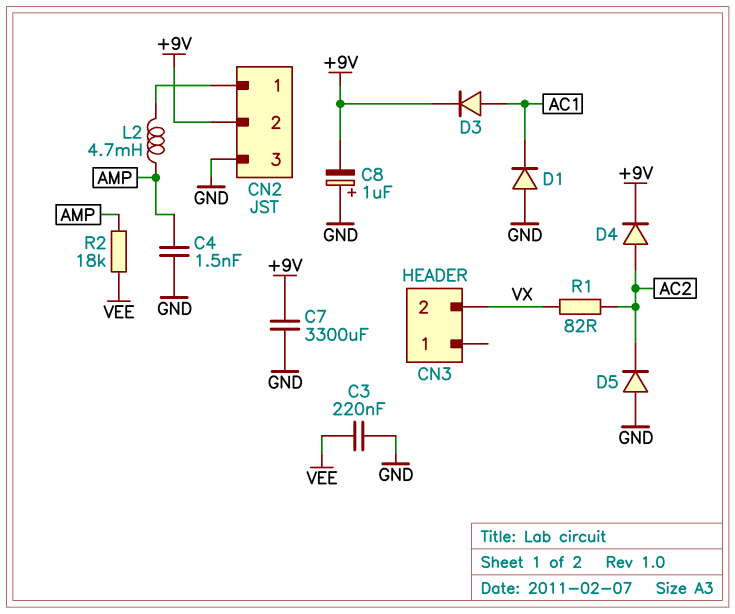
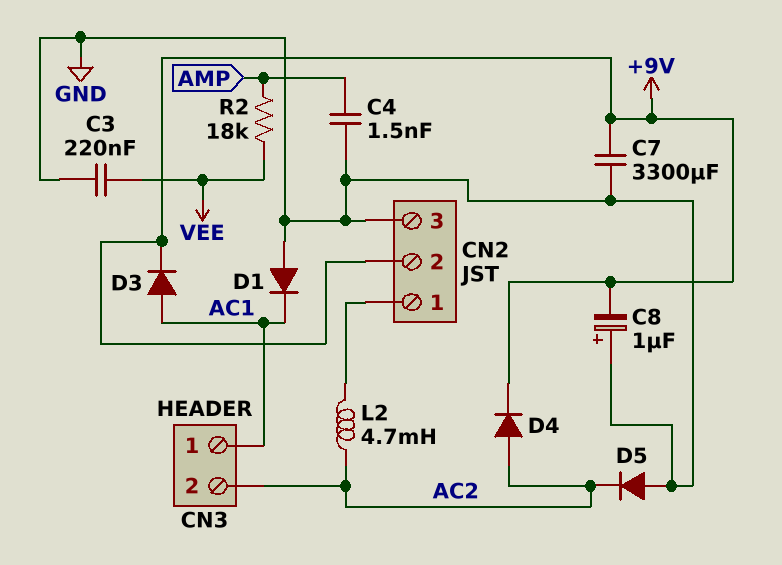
CN3 pin 1: none -> AC1
CN3 pin 2: VX -> AC2
L2: 4.7mH (AMP, CN2/1) -> 4.7mH (AC2, CN2/1)
R1: 82 (AC2, VX) -> none

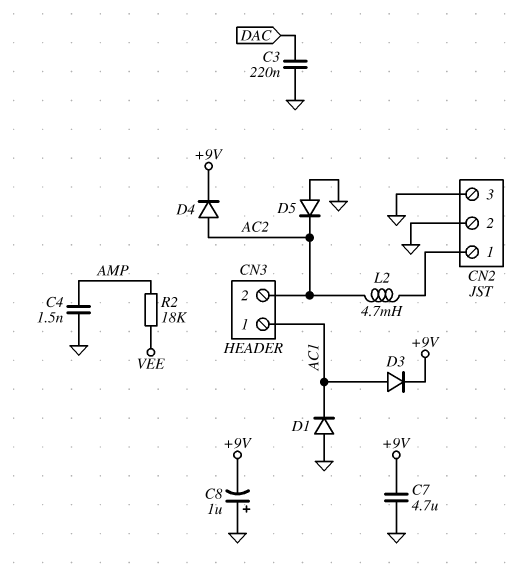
C3: 220nF (GND, VEE) -> 220nF (DAC, GND)
C7: 3300uF (+9V, GND) -> 4.7uF (+9V, GND)
CN2 pin 2: +9V -> GND

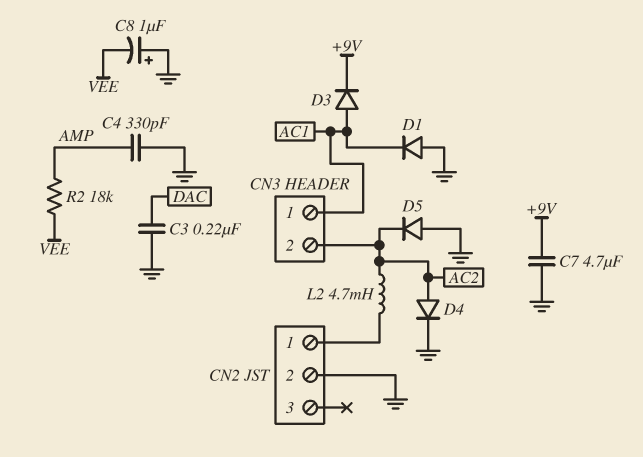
C4: 1.5nF (AMP, GND) -> 330pF (AMP, GND)
C8: 1uF (plus GND, minus +9V) -> 1uF (plus GND, minus VEE)
CN2 pin 3: GND -> none
D4: diode (A AC2, K +9V) -> diode (A AC2, K GND)

